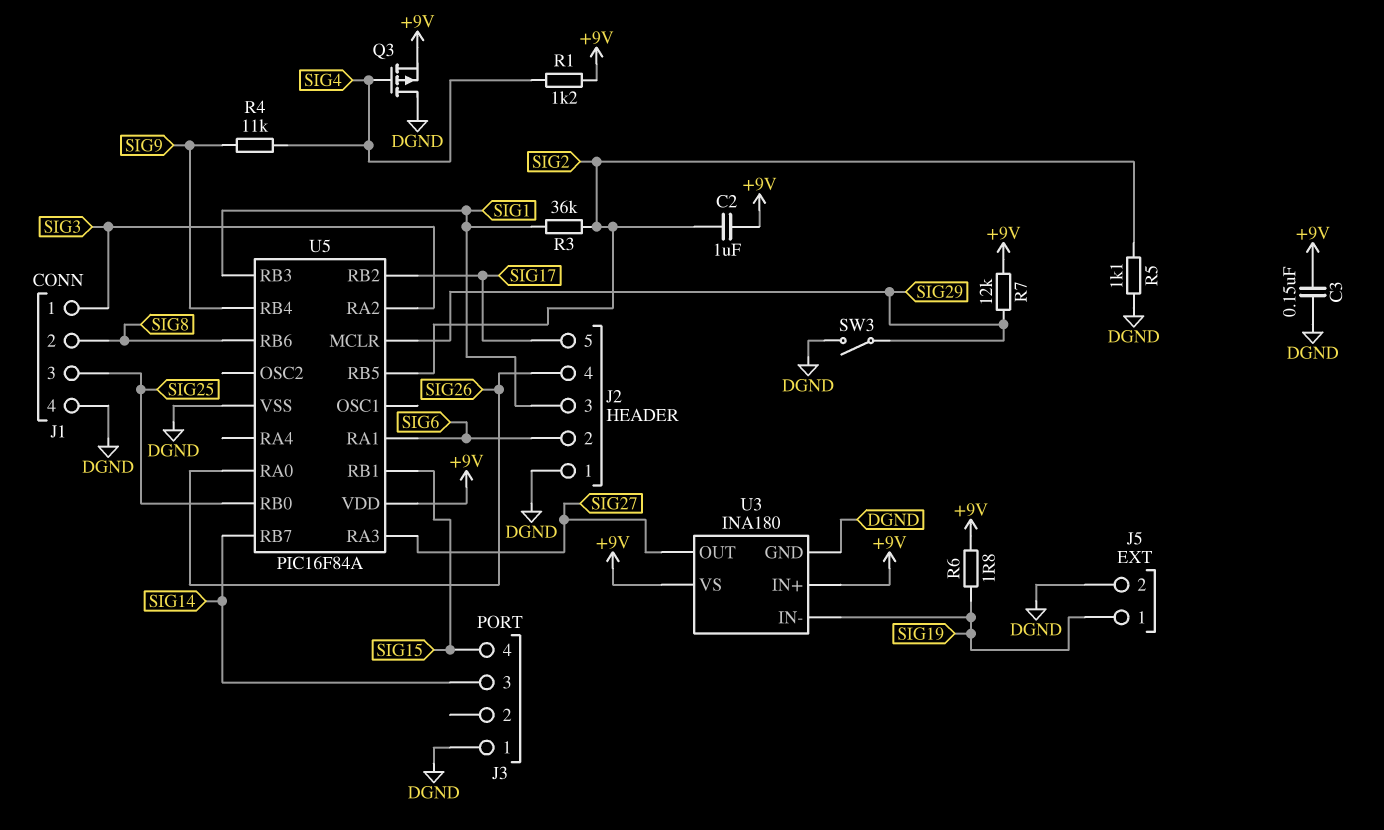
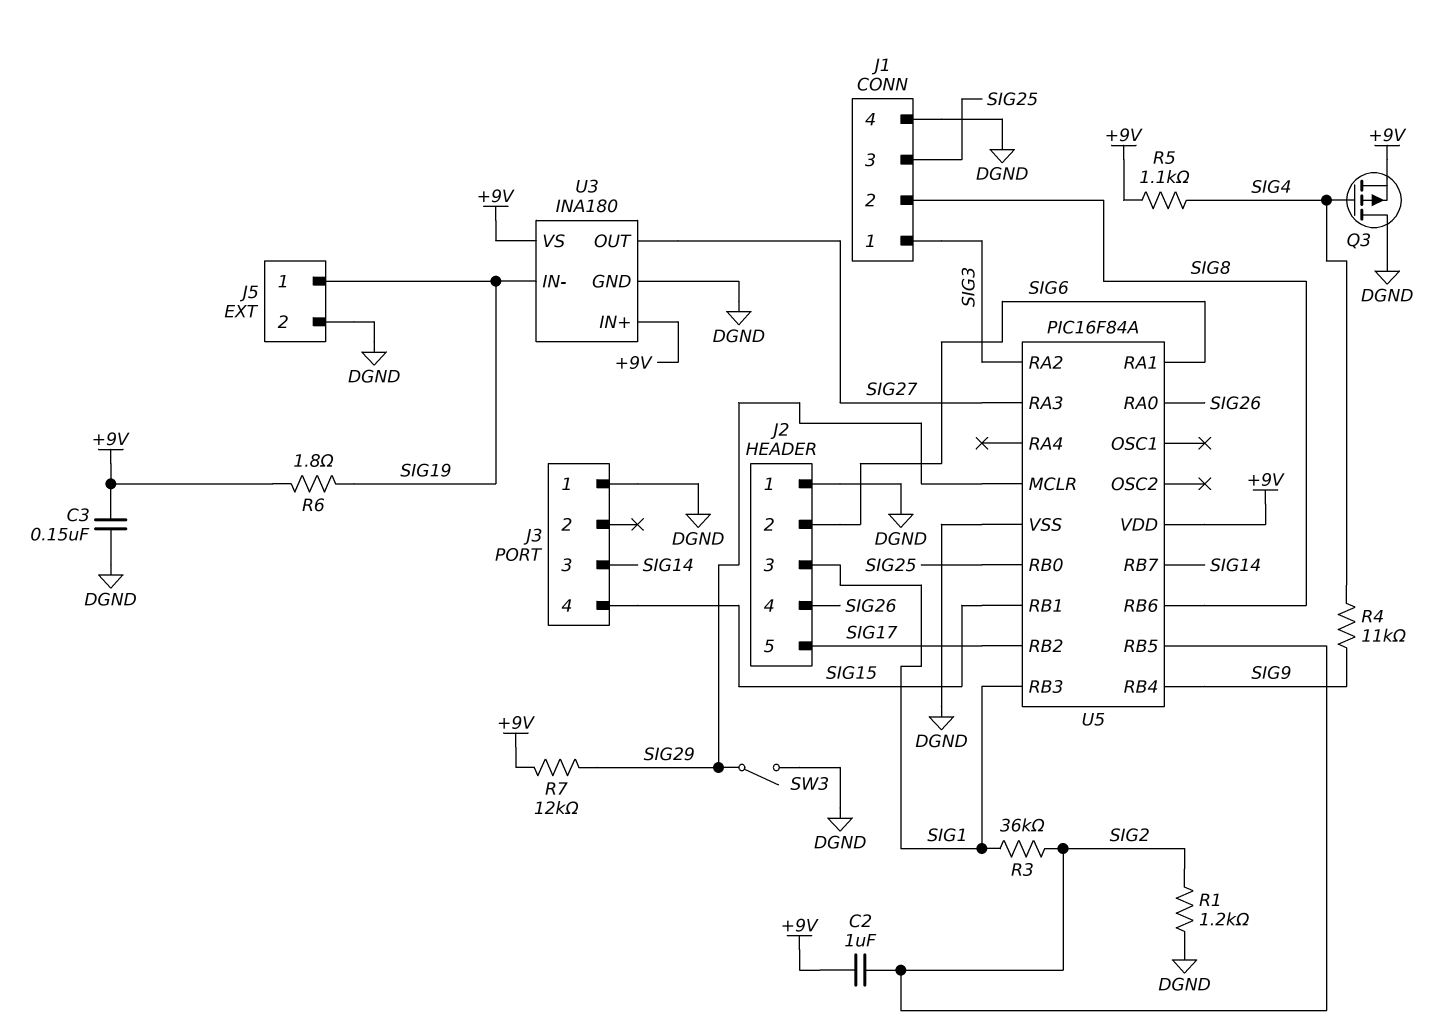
R1: 1.2k (+9V, SIG4) -> 1.2k (DGND, SIG2)
R5: 1.1k (DGND, SIG2) -> 1.1k (+9V, SIG4)

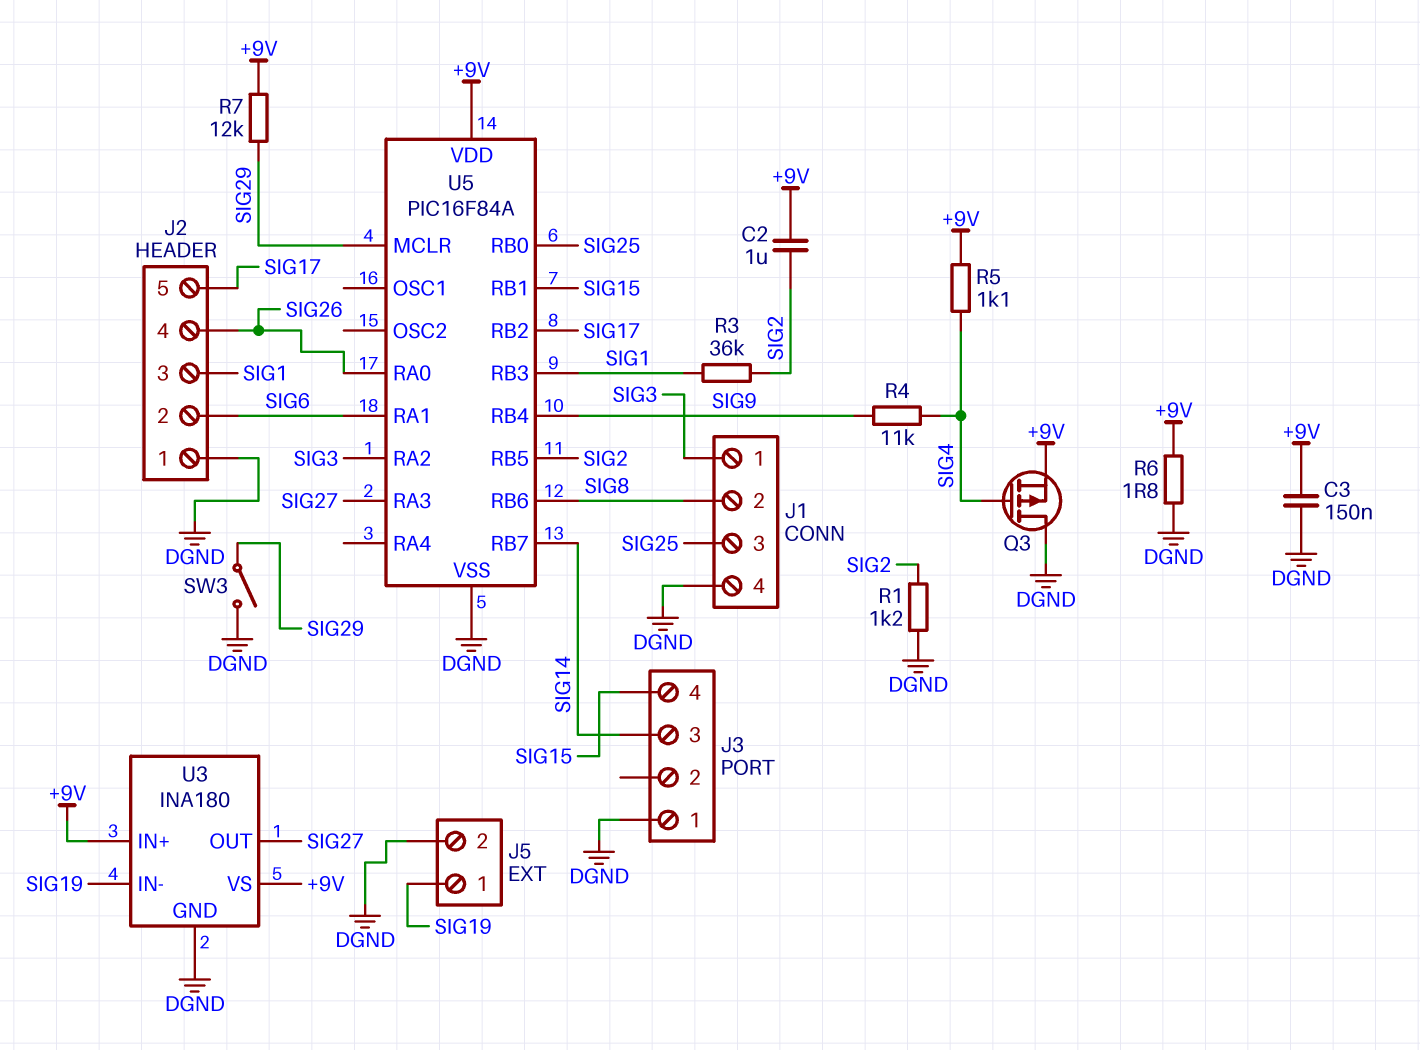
R6: 1.8 (+9V, SIG19) -> 1.8 (+9V, DGND)

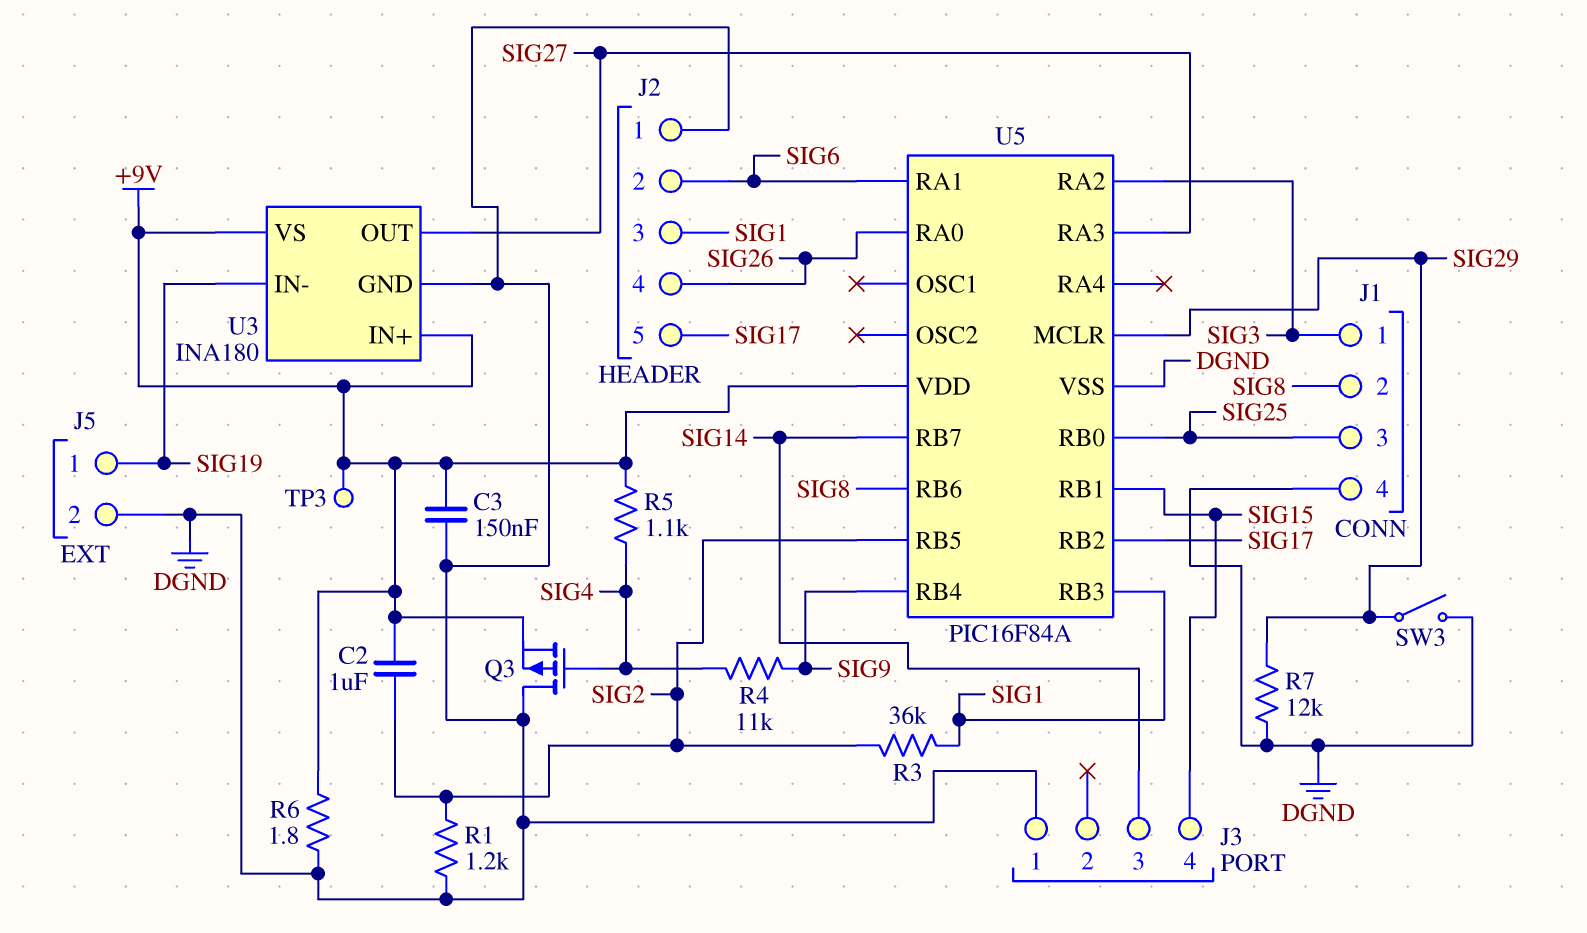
R7: 12k (+9V, SIG29) -> 12k (DGND, SIG29)
TP3: none -> test point (+9V)

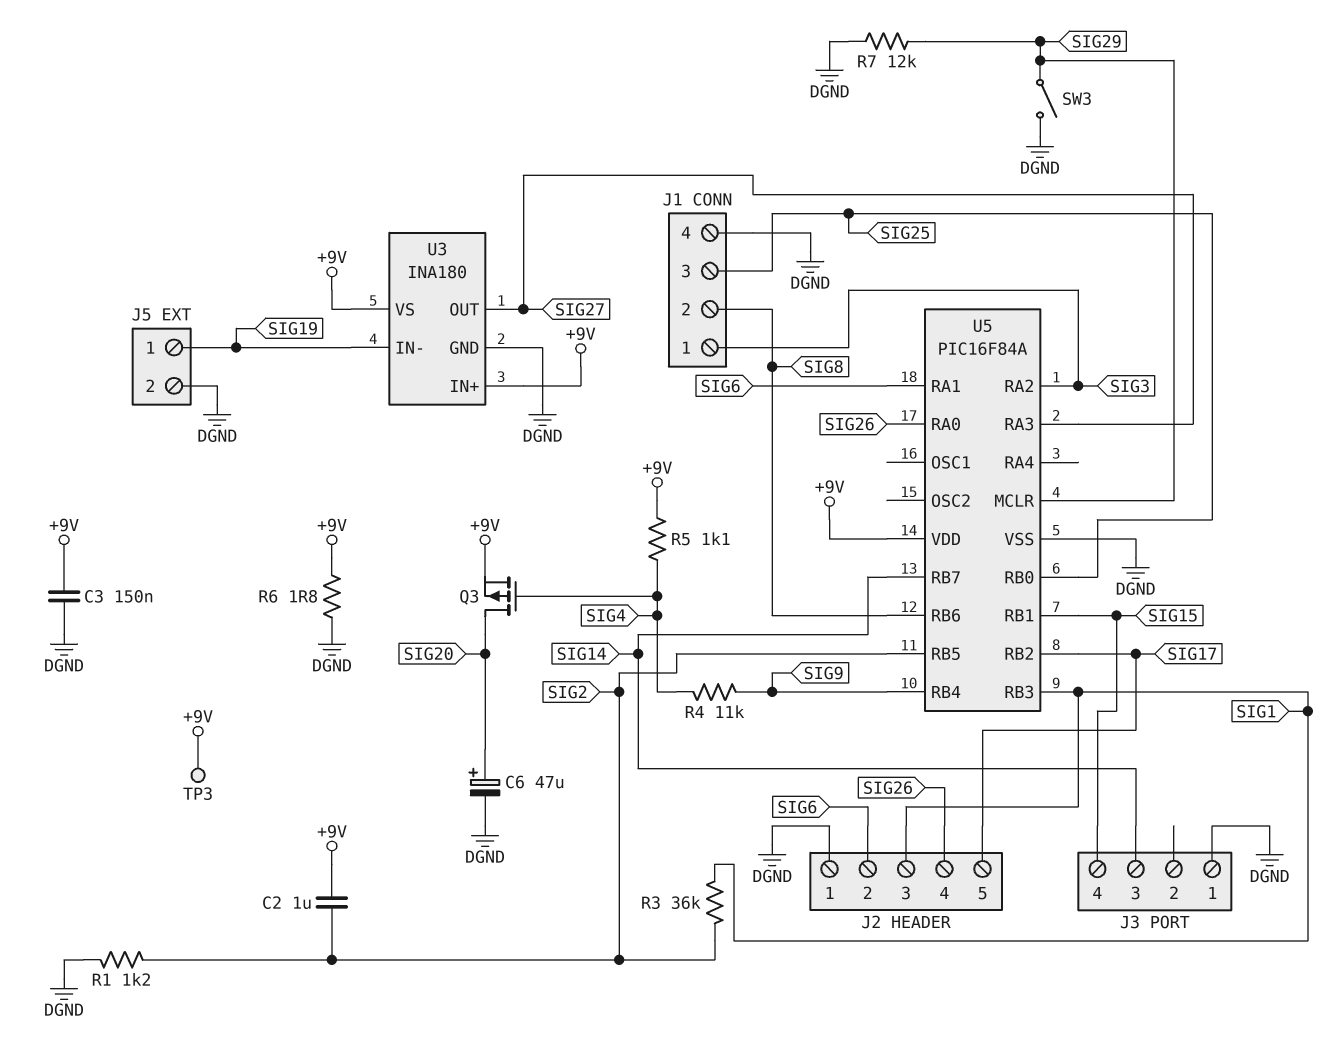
C6: none -> 47uF (plus SIG20, minus DGND)
Q3: PMOS (G SIG4, D DGND, S +9V) -> PMOS (G SIG4, D SIG20, S +9V)

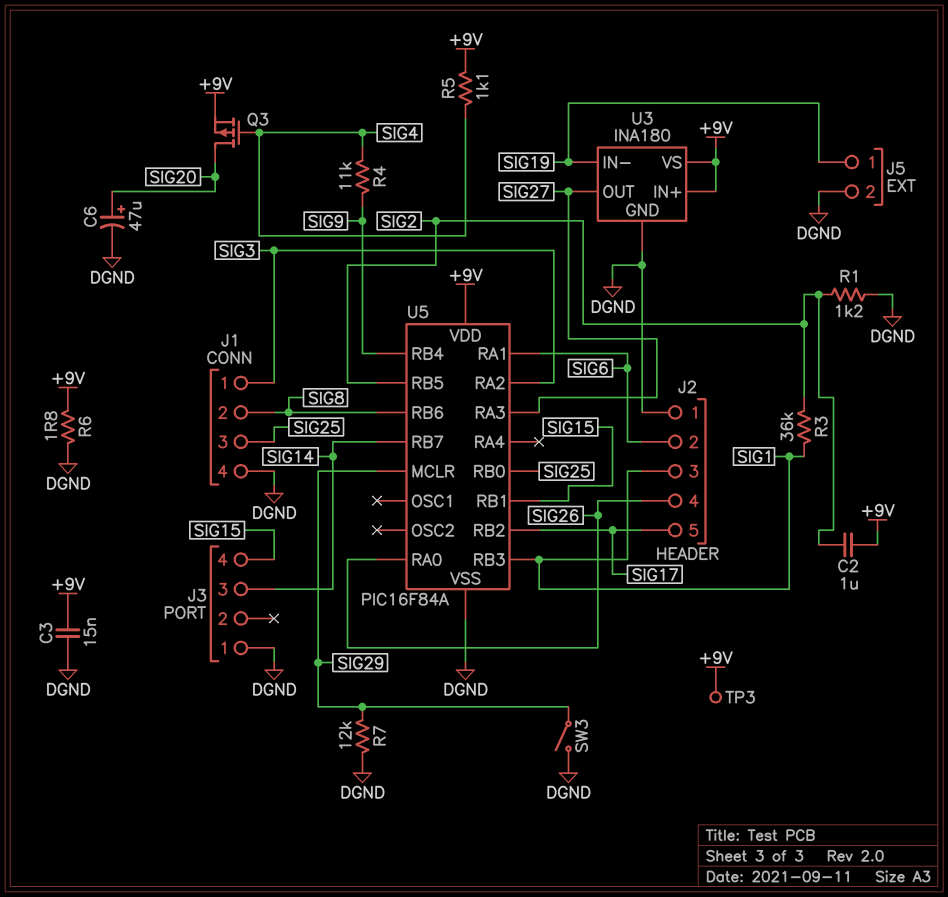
C3: 150nF (+9V, DGND) -> 15nF (+9V, DGND)

